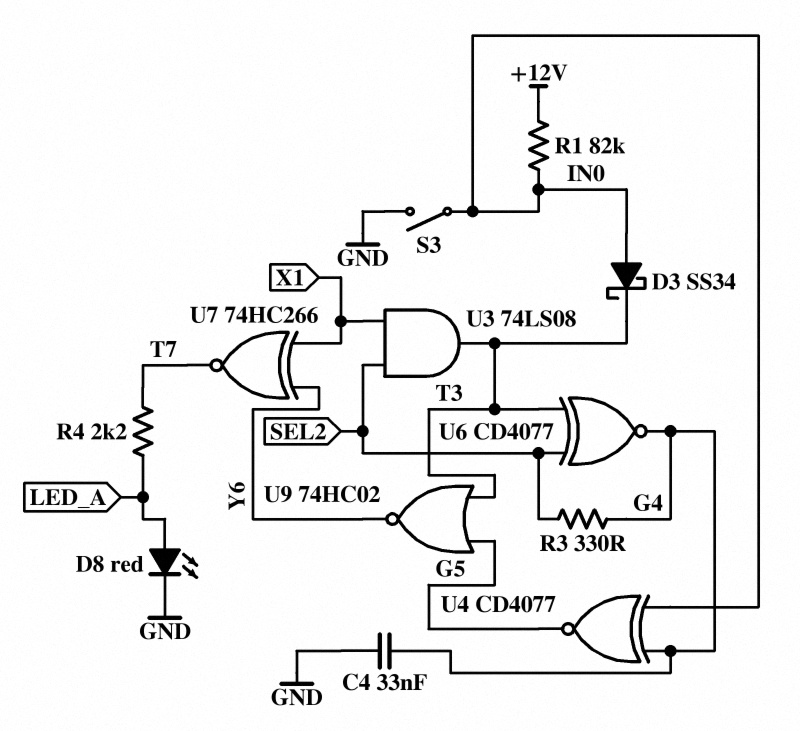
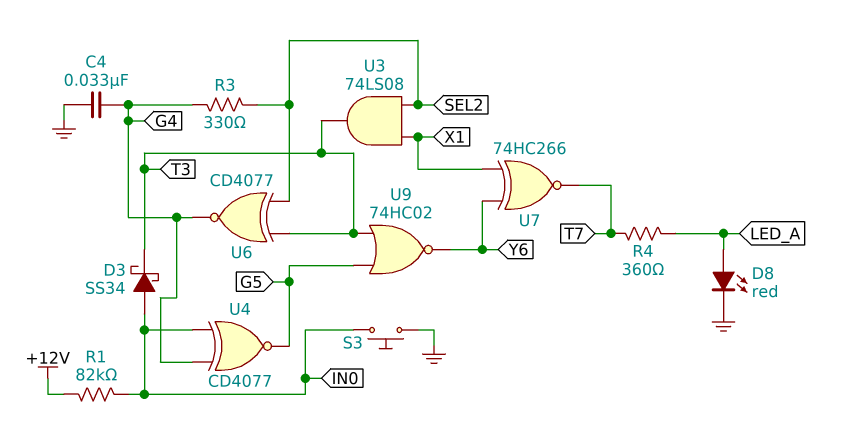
R4: 2.2k (LED_A, T7) -> 360 (LED_A, T7)
S3: switch (GND, IN0) -> button (GND, IN0)

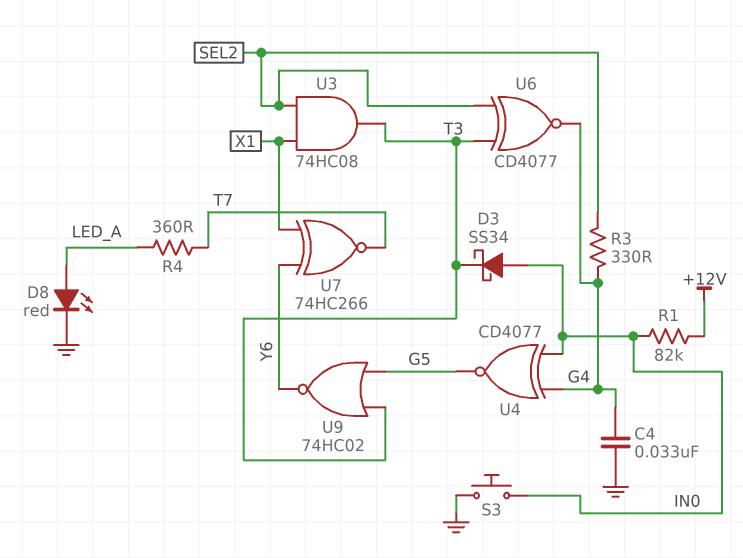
U3: AND 74LS08 (in SEL2, in X1, out T3) -> AND 74HC08 (in SEL2, in X1, out T3)

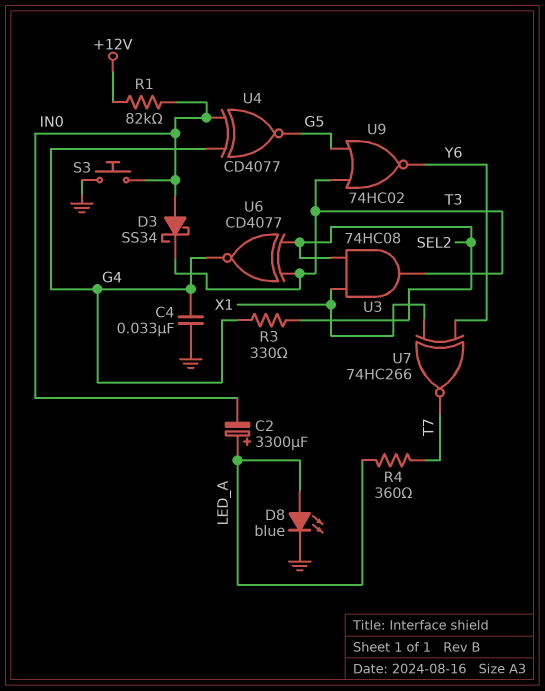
C2: none -> 3300uF (plus LED_A, minus IN0)
D8: LED red (A LED_A, K GND) -> LED blue (A LED_A, K GND)

